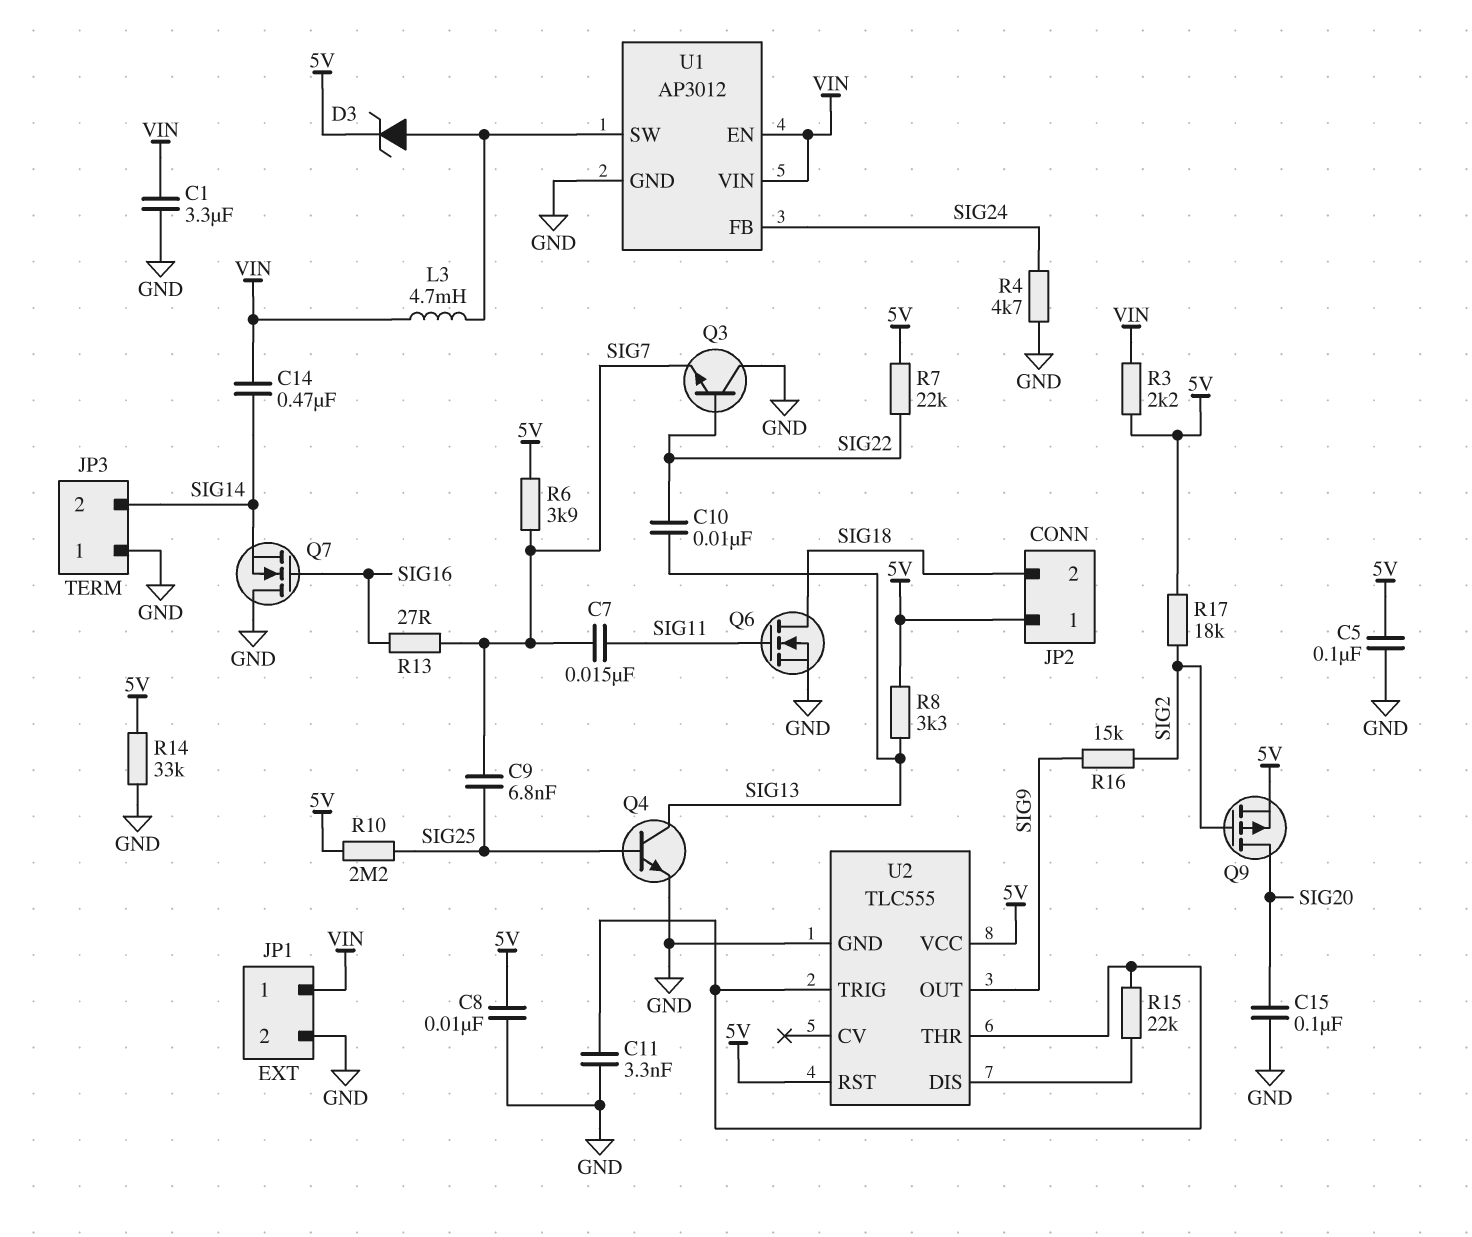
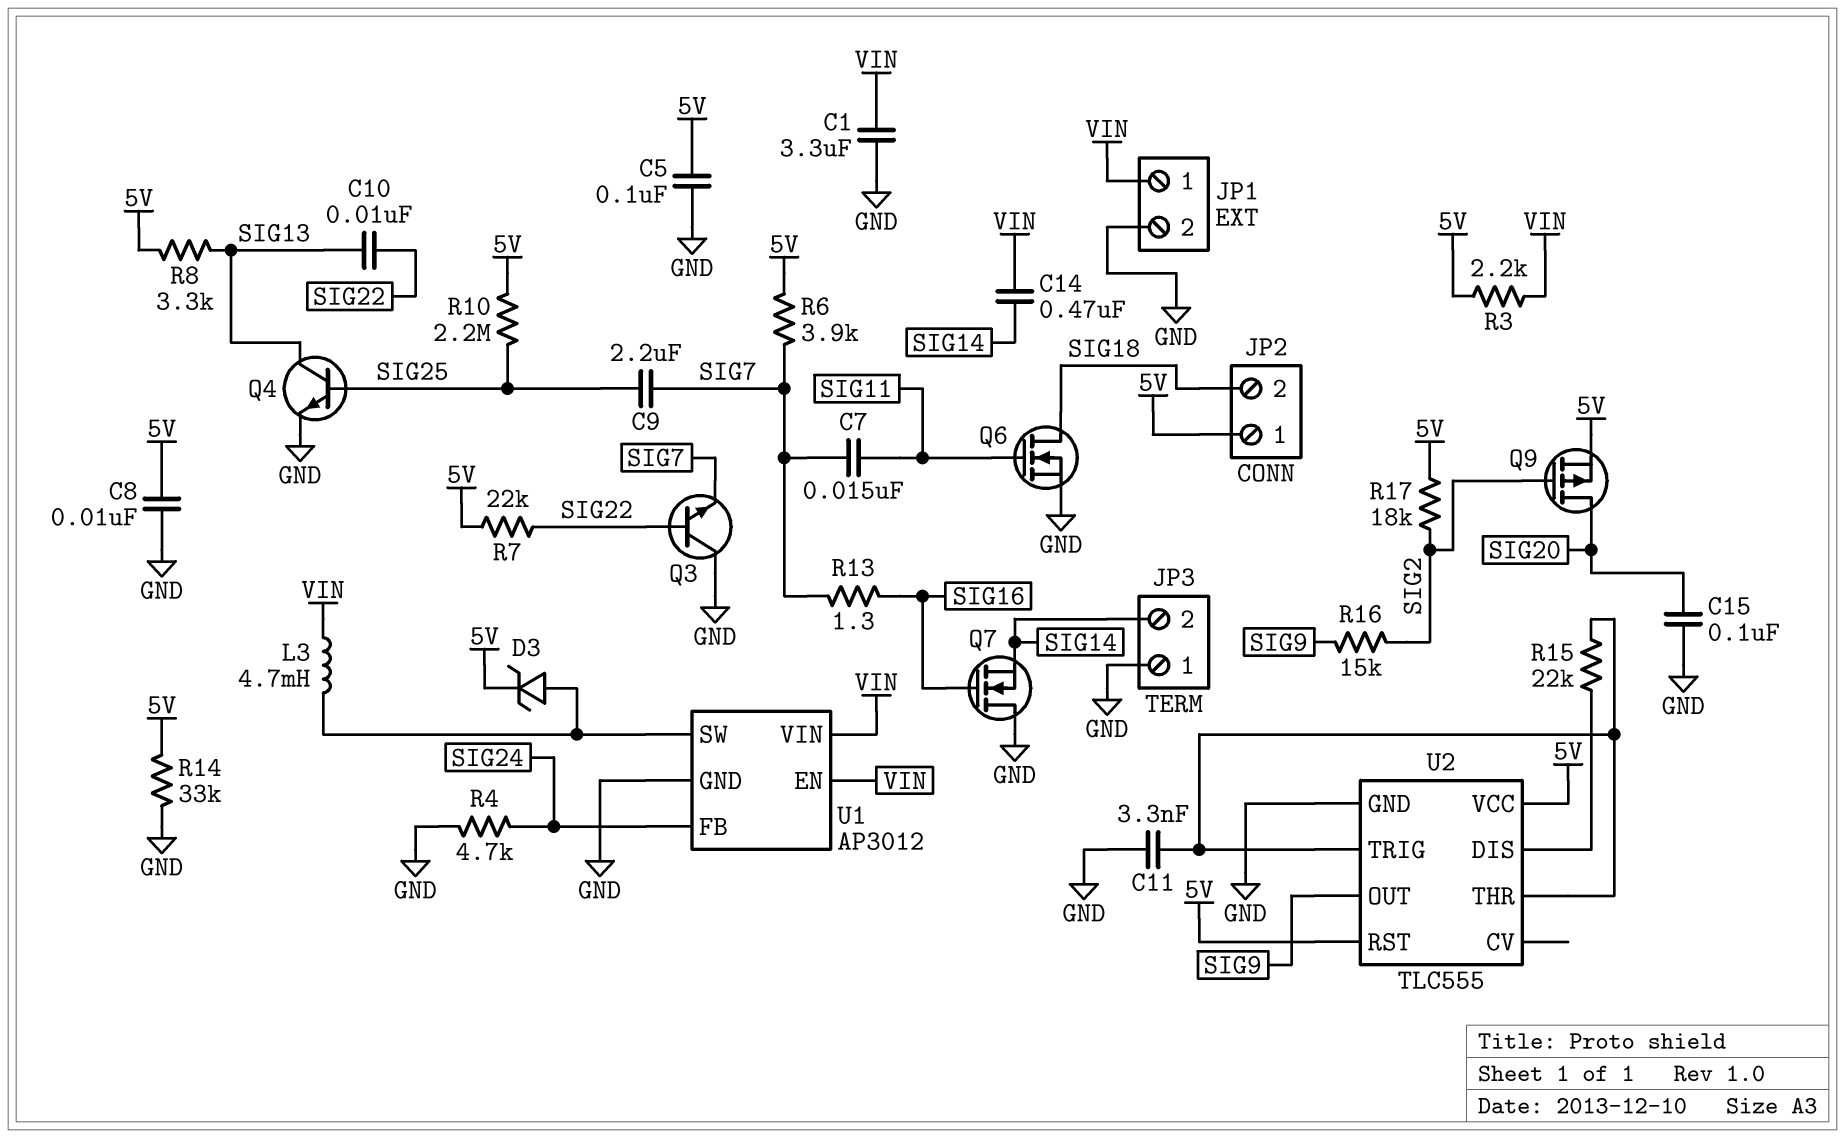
C9: 6.8nF (SIG7, SIG25) -> 2.2uF (SIG7, SIG25)
R13: 27 (SIG7, SIG16) -> 1.3 (SIG7, SIG16)

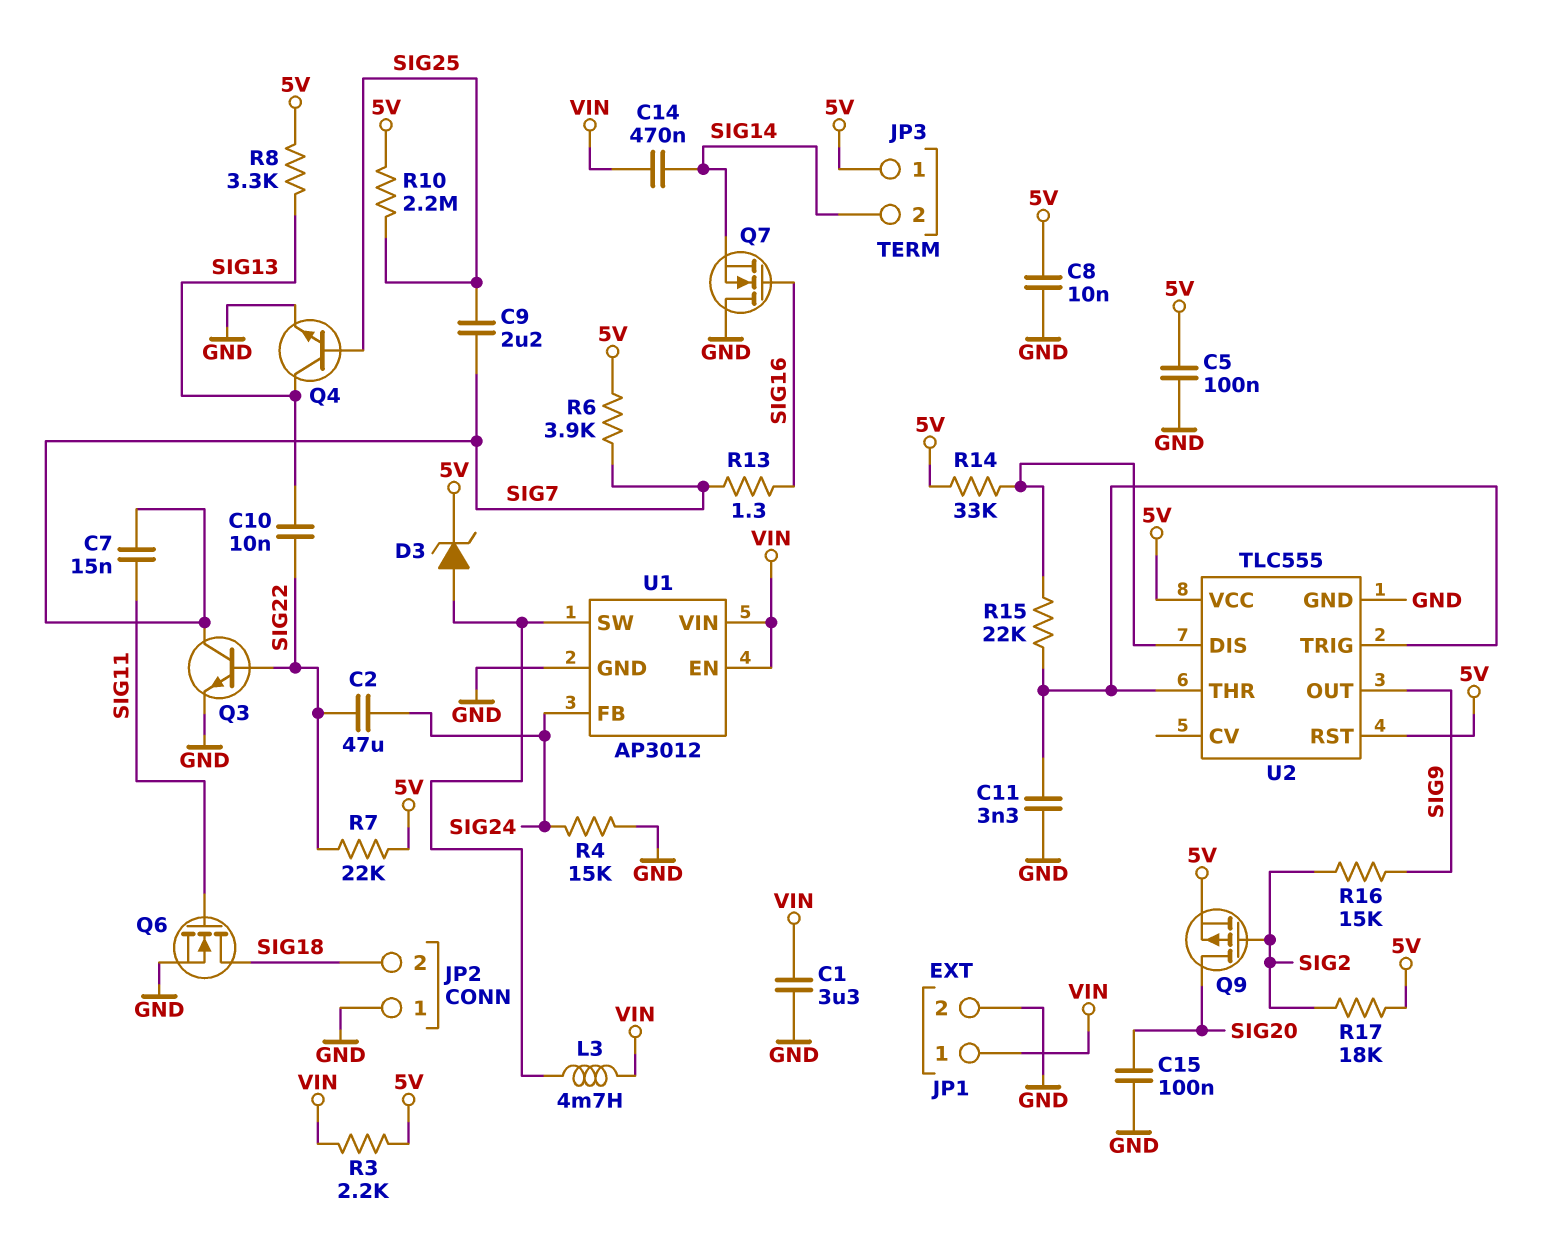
C2: none -> 47uF (SIG22, SIG24)
JP2 pin 1: 5V -> GND
JP3 pin 1: GND -> 5V
Q3: NPN (B SIG22, C GND, E SIG7) -> NPN (B SIG22, C SIG7, E GND)
R4: 4.7k (GND, SIG24) -> 15k (GND, SIG24)
R14: 33k (5V, GND) -> 33k (5V, U2/DIS)

